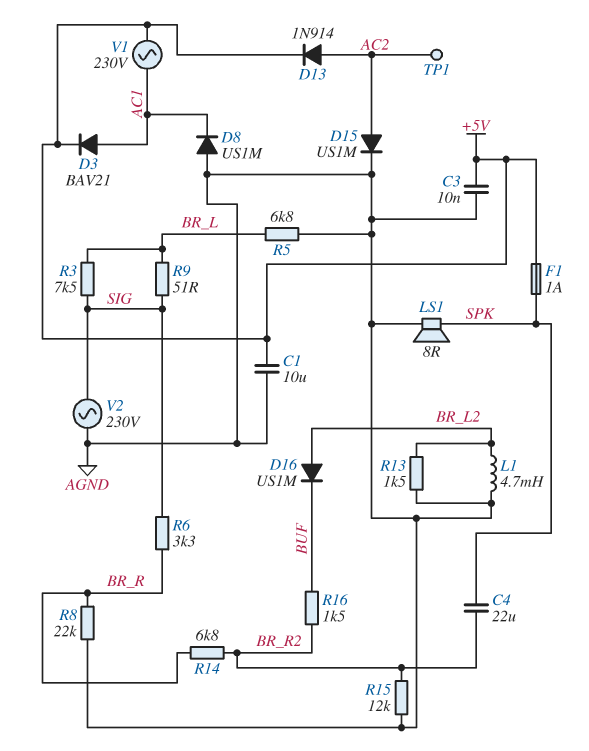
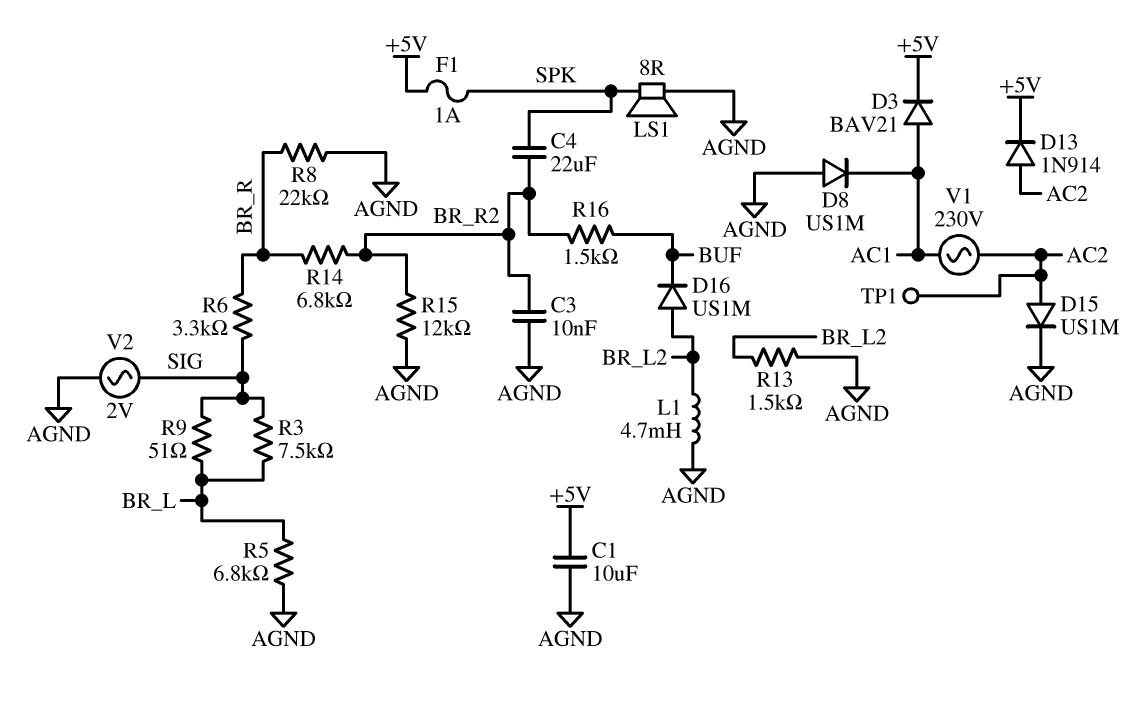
C3: 10nF (+5V, AGND) -> 10nF (AGND, BR_R2)
V1: AC 230V (+5V, AC1) -> AC 230V (AC1, AC2)
V2: AC 230V (AGND, SIG) -> AC 2V (AGND, SIG)

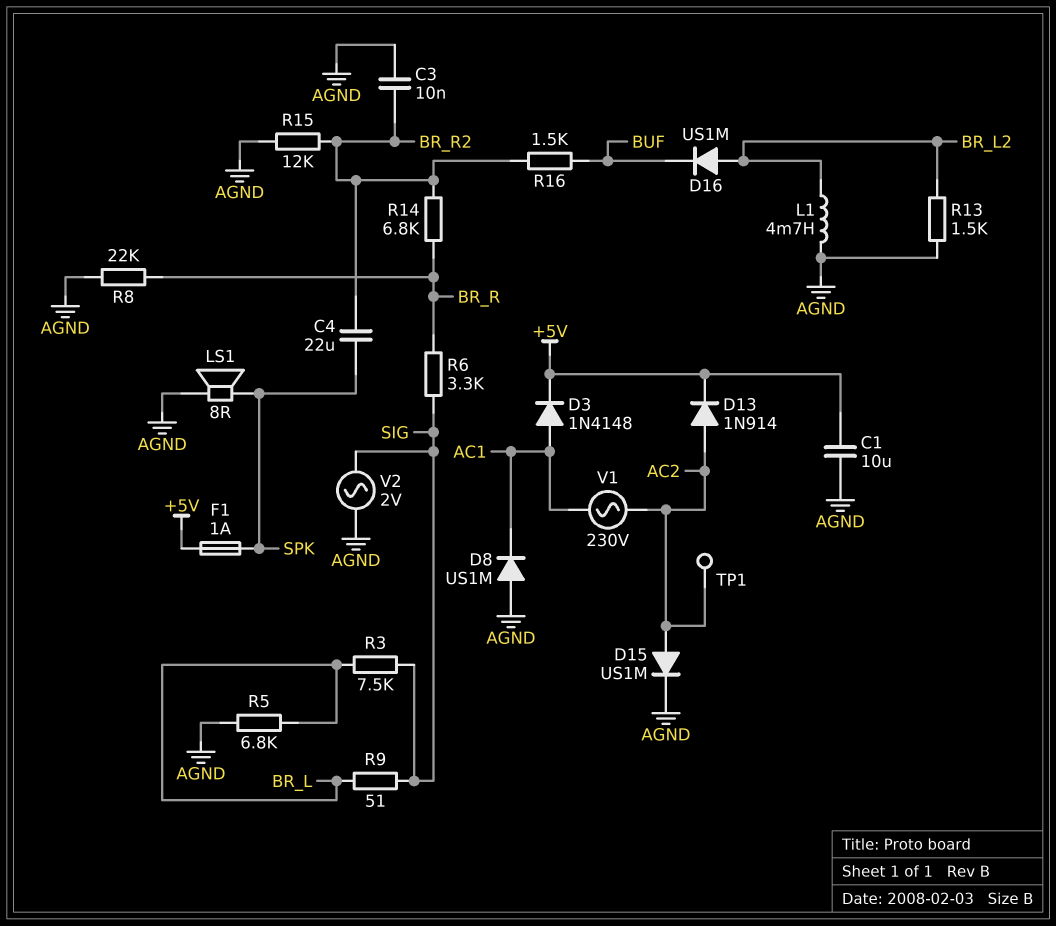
D3: diode BAV21 (A AC1, K +5V) -> diode 1N4148 (A AC1, K +5V)

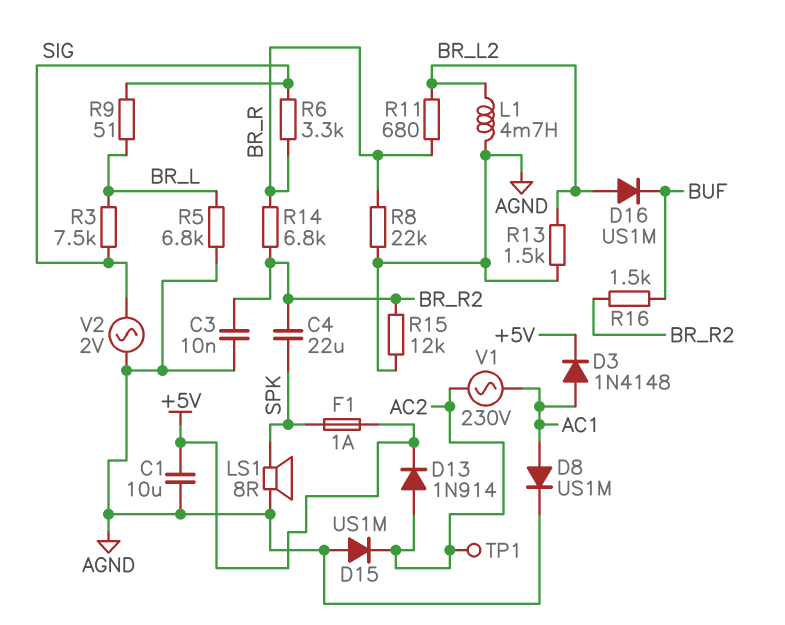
D8: diode US1M (A AGND, K AC1) -> diode US1M (A AC1, K AGND)
D15: diode US1M (A AC2, K AGND) -> diode US1M (A AGND, K AC2)
R11: none -> 680 (BR_L2, BR_R)

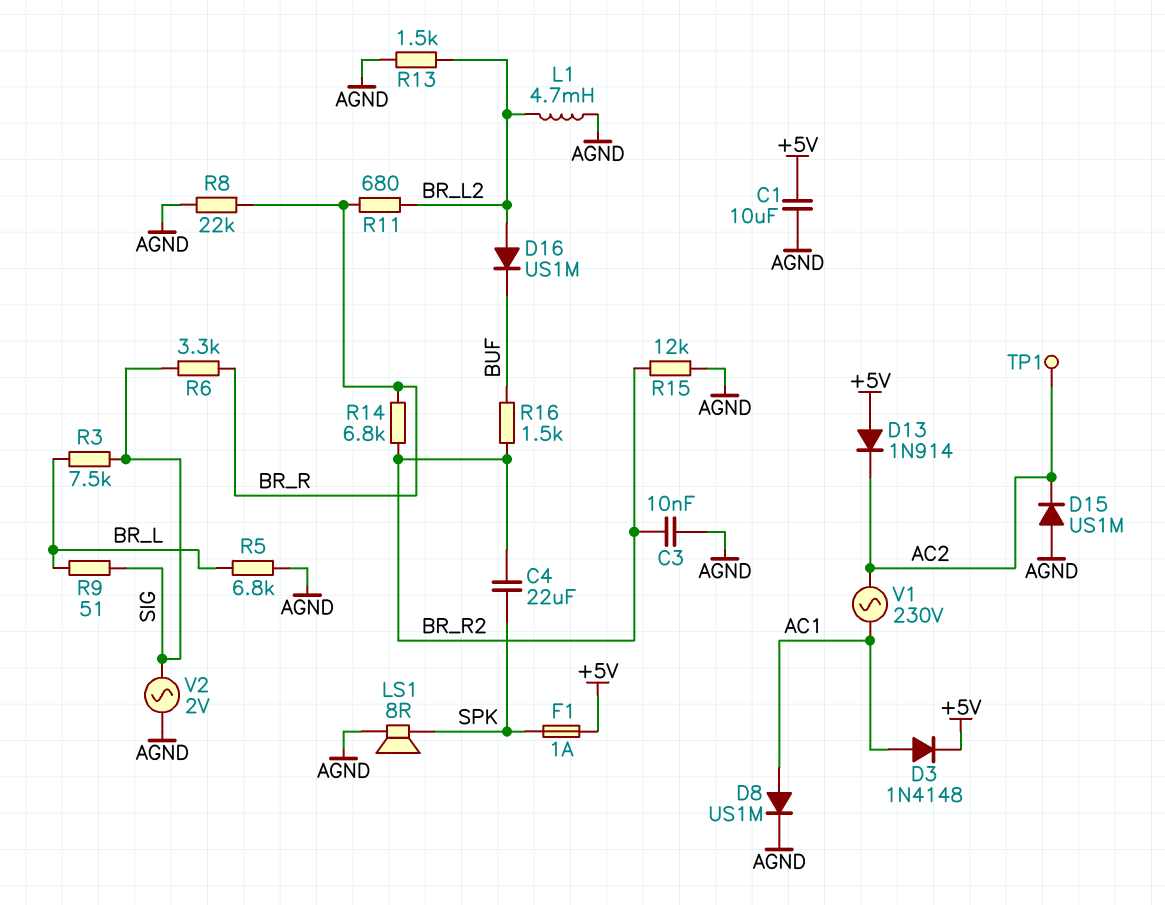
D13: diode 1N914 (A AC2, K +5V) -> diode 1N914 (A +5V, K AC2)

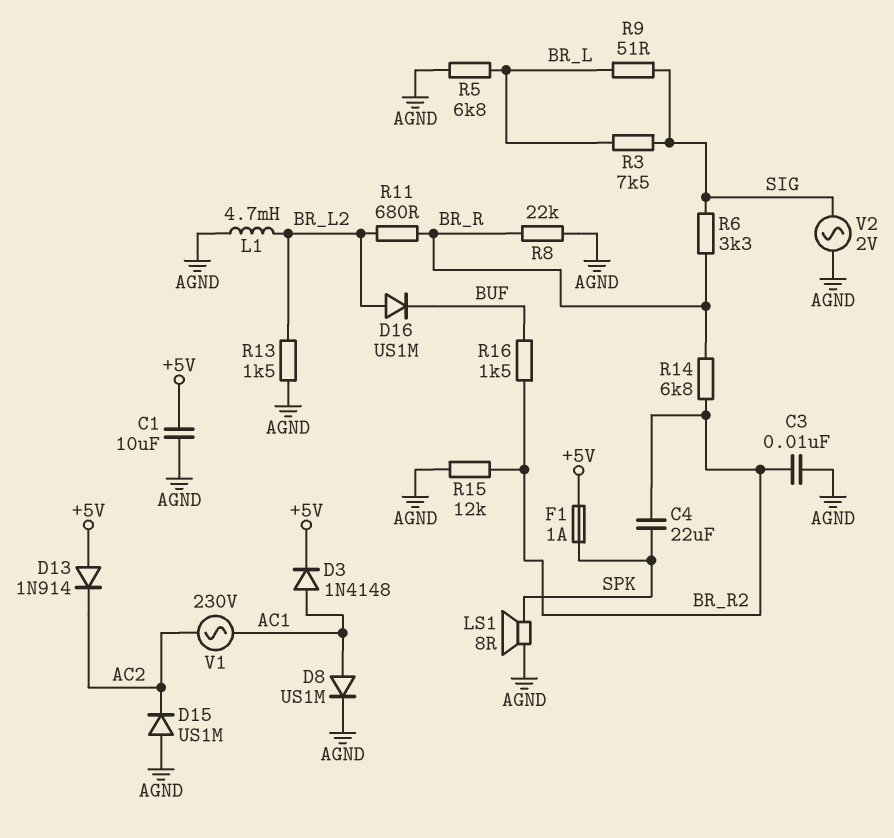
TP1: test point (AC2) -> none

